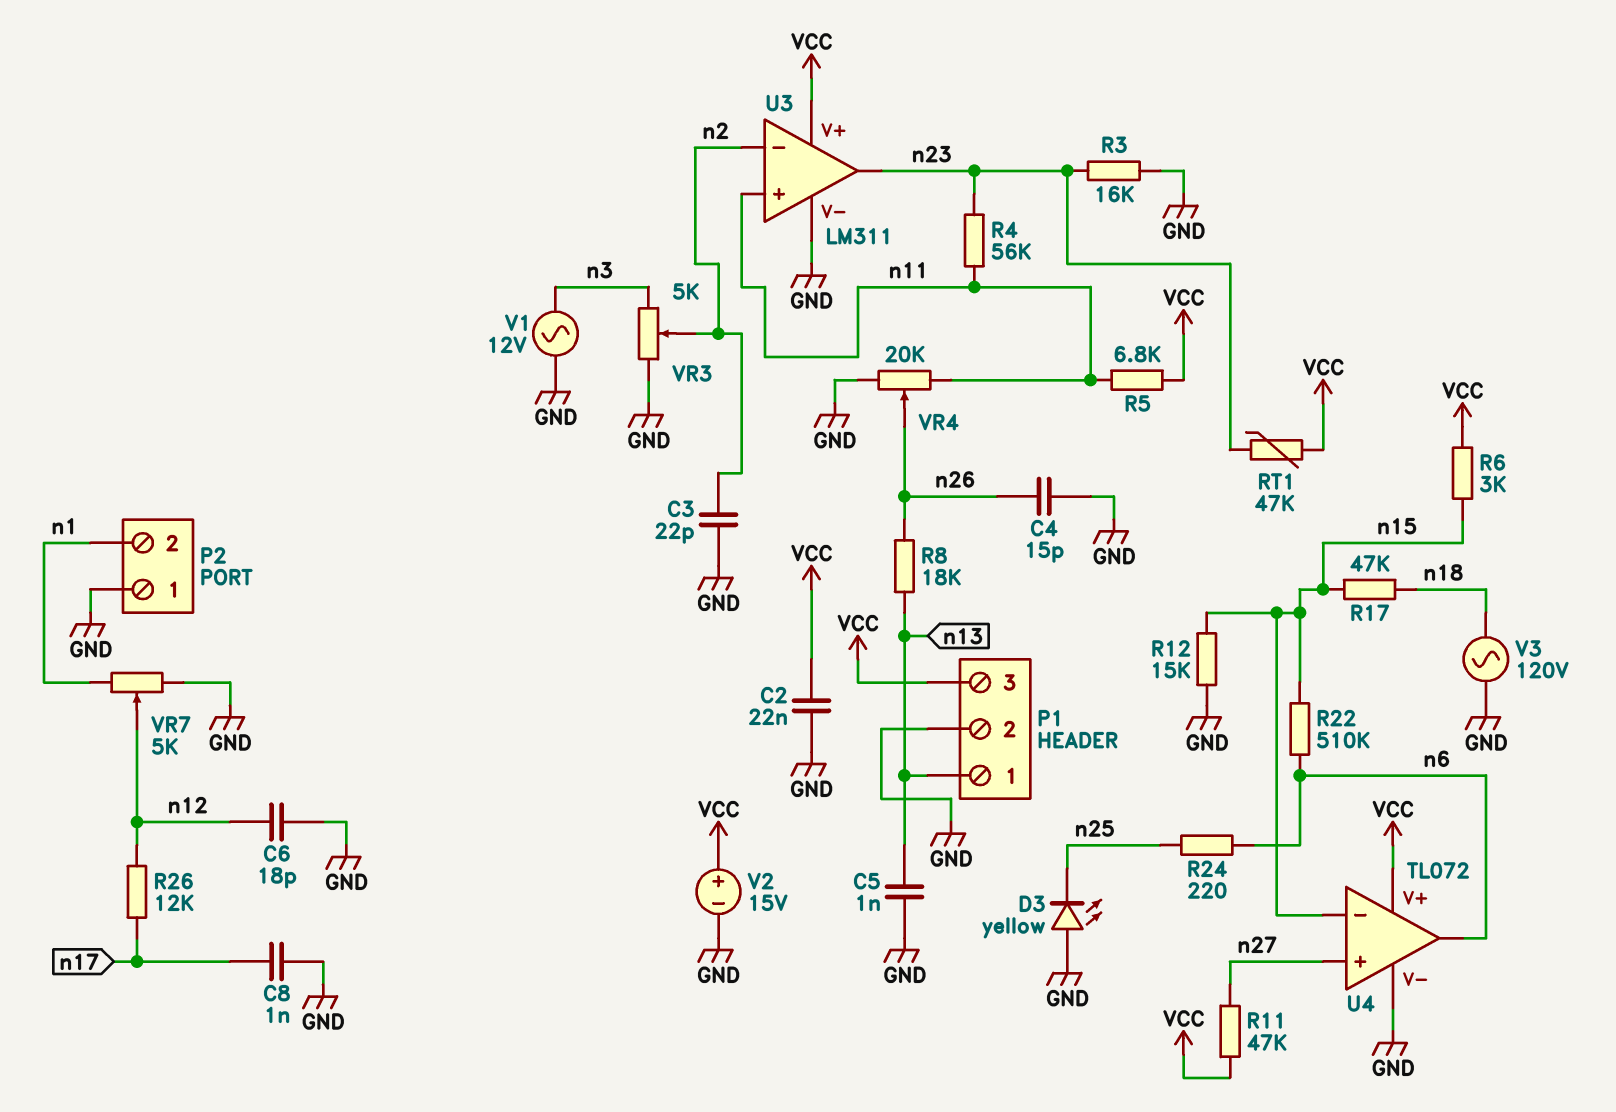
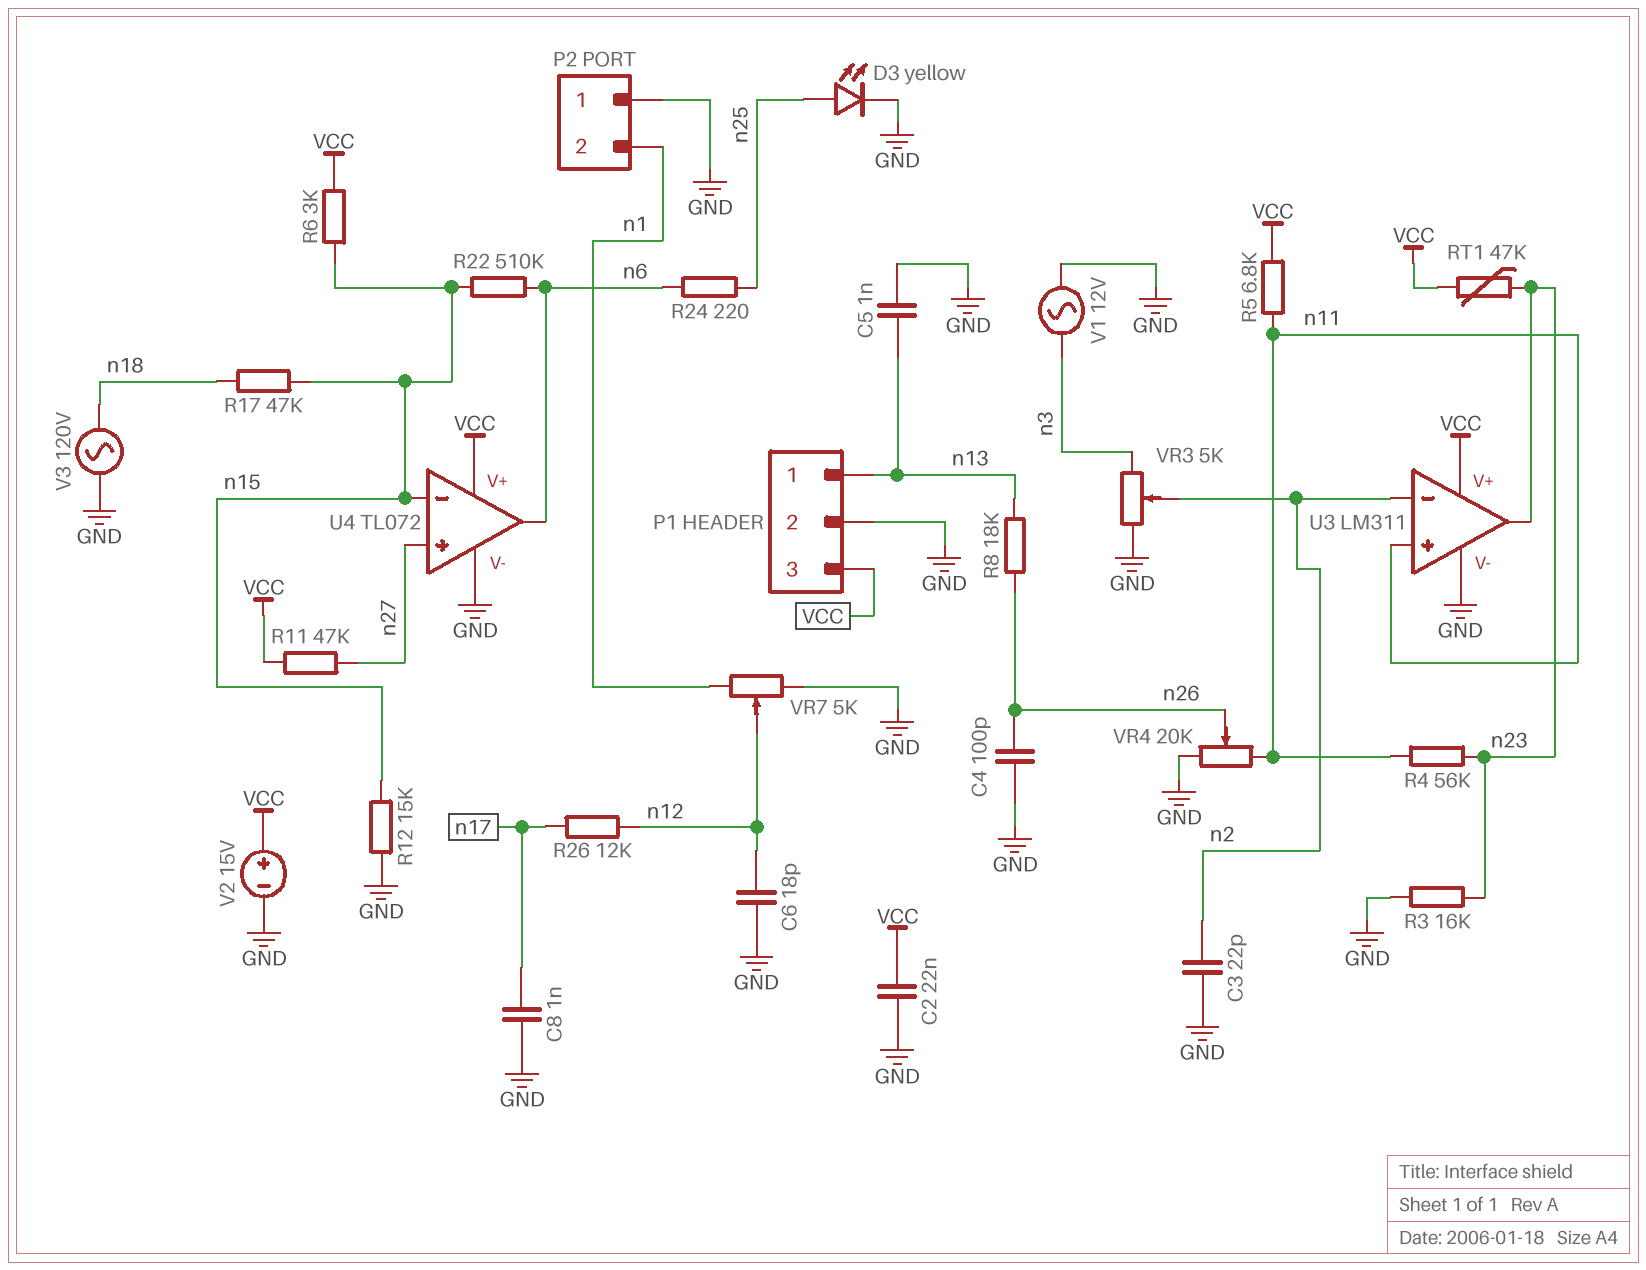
C4: 15pF (GND, n26) -> 100pF (GND, n26)
D3: LED yellow (A GND, K n25) -> LED yellow (A n25, K GND)

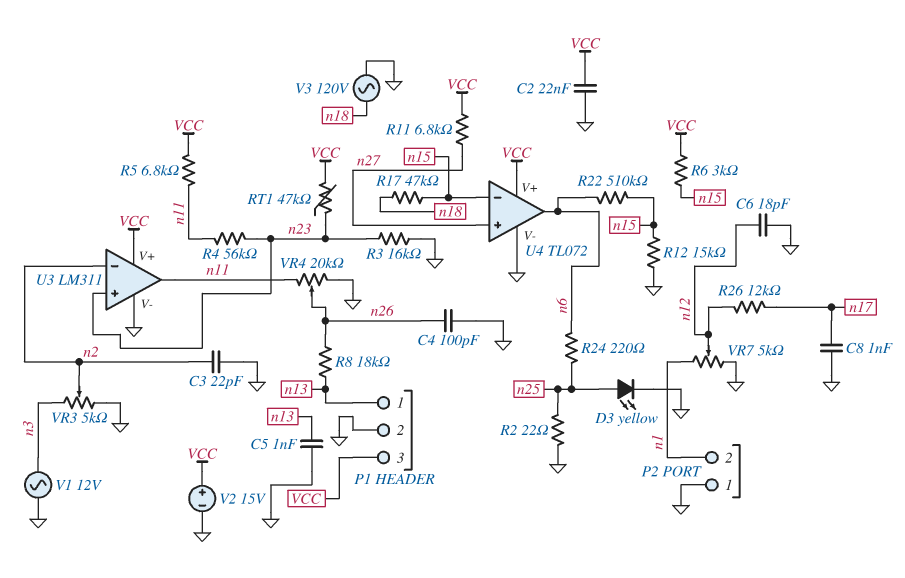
R2: none -> 22 (GND, n25)
R11: 47k (VCC, n27) -> 6.8k (VCC, n27)
U3 pin in+: n11 -> n23
U3 pin out: n23 -> n11

